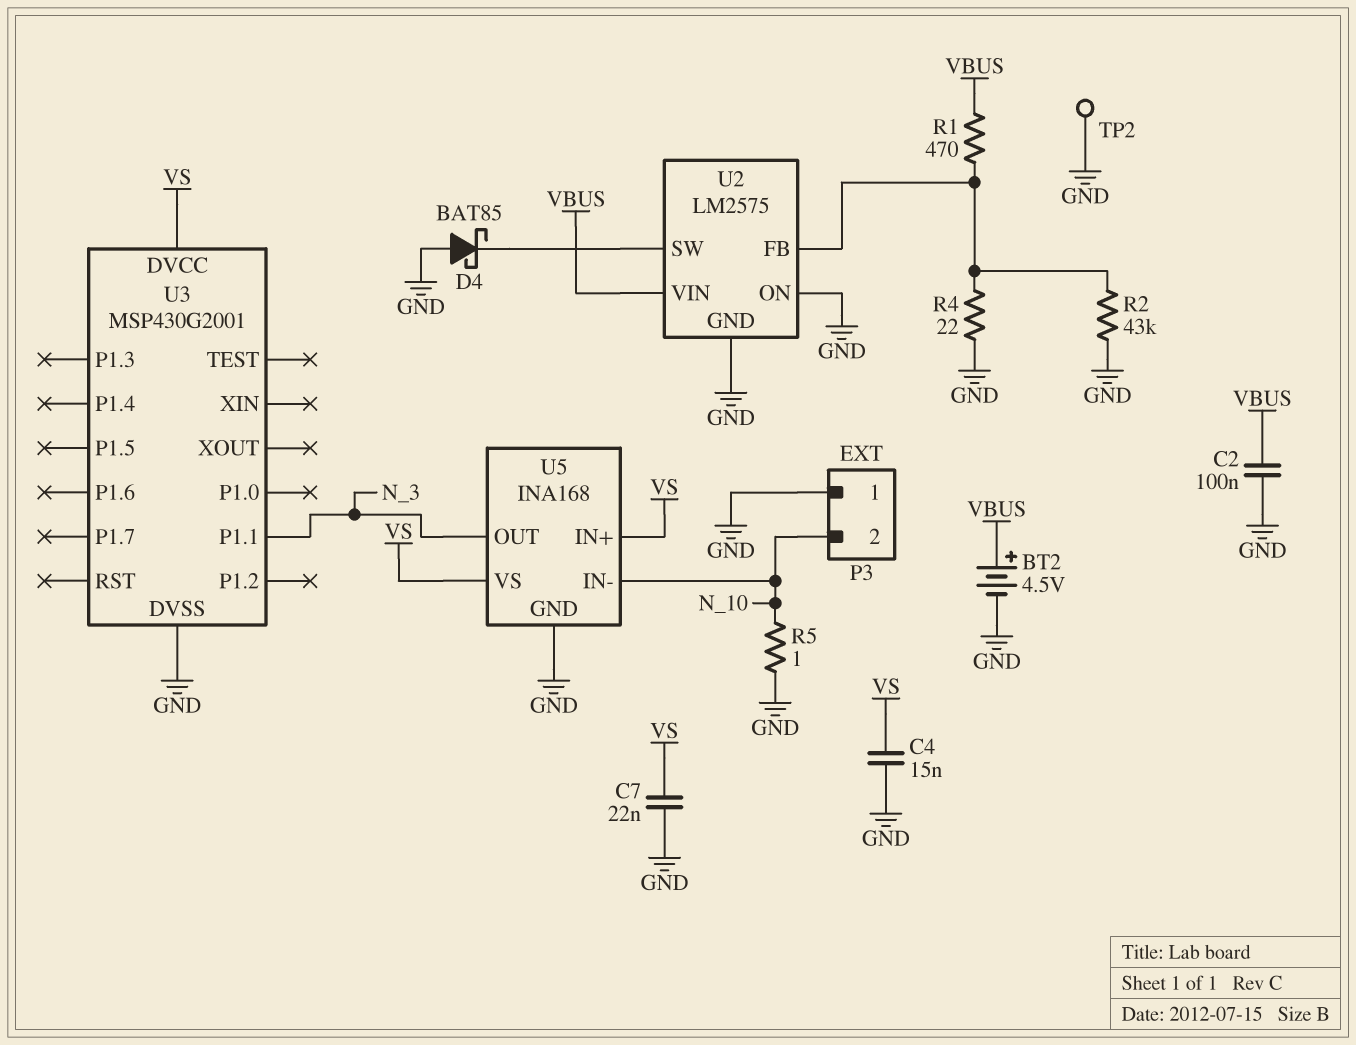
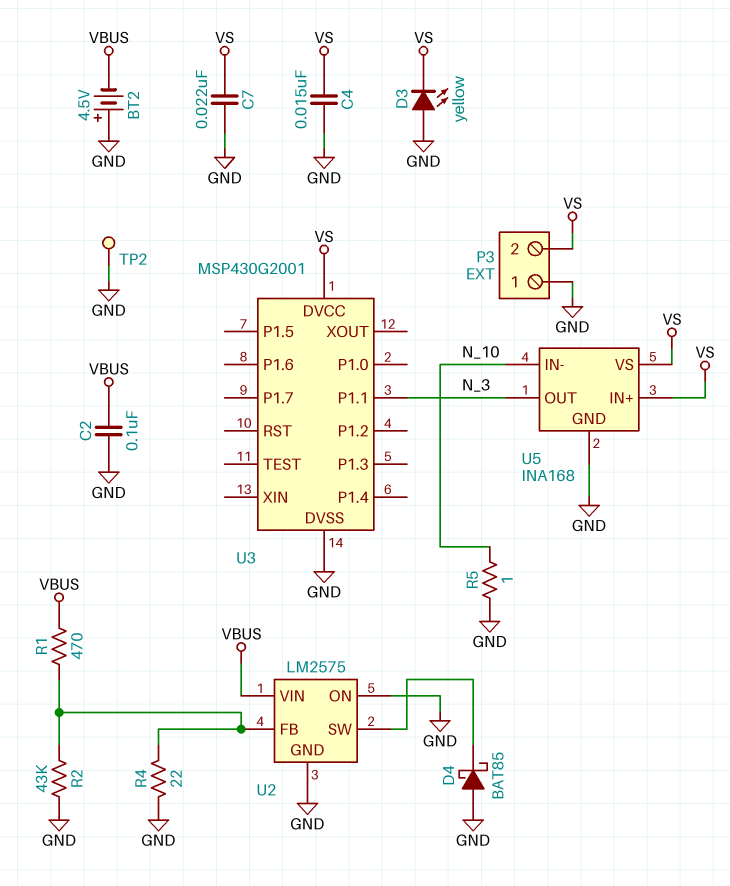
BT2: 4.5V (plus VBUS, minus GND) -> 4.5V (plus GND, minus VBUS)
D3: none -> LED yellow (A GND, K VS)
P3 pin 2: N_10 -> VS

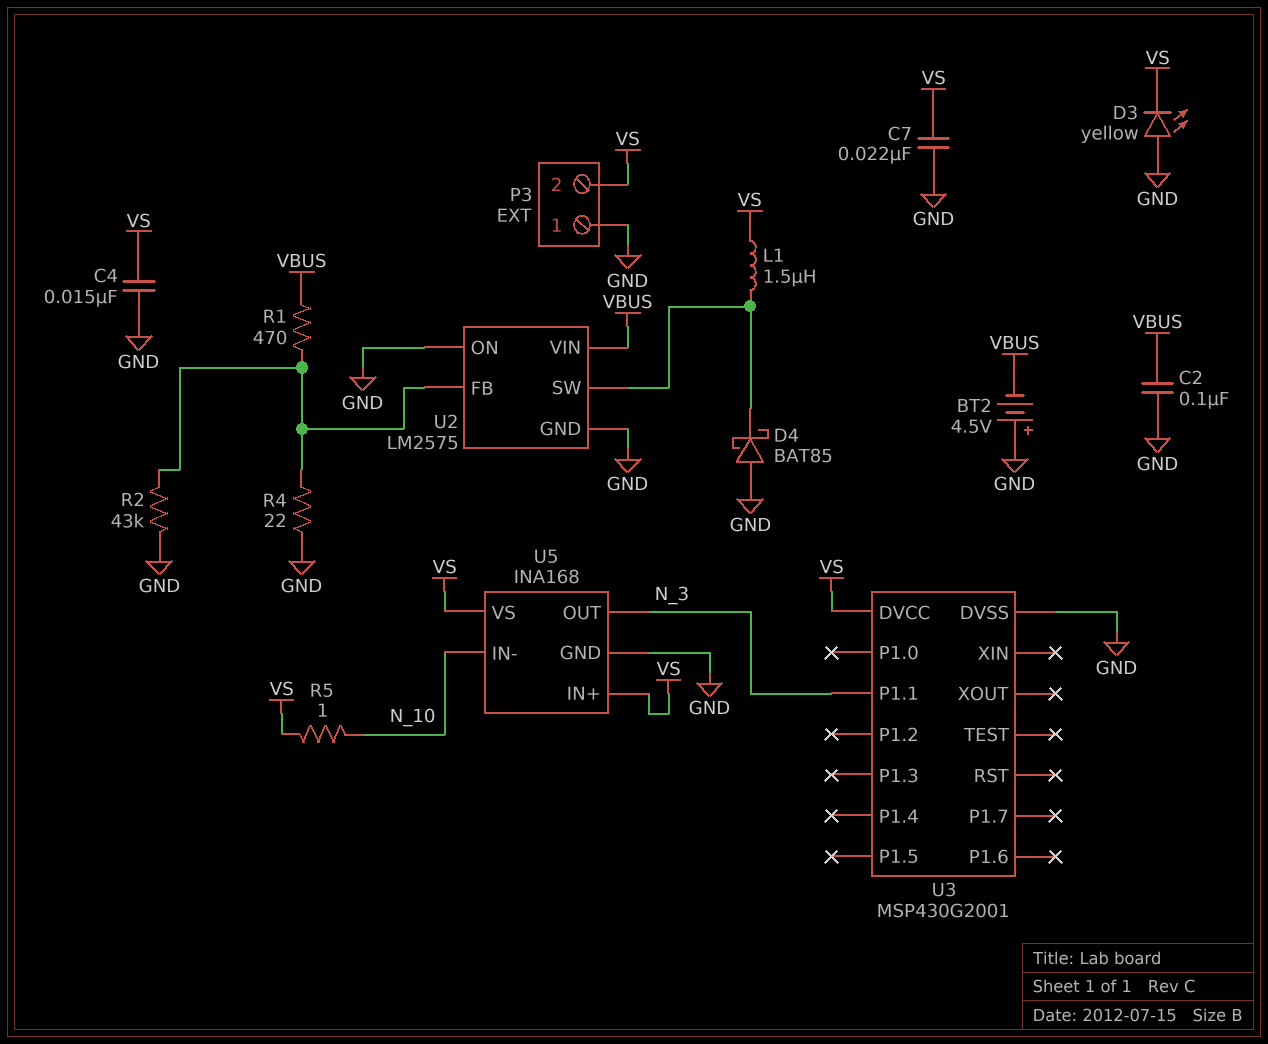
L1: none -> 1.5uH (U2/SW, VS)
R5: 1 (GND, N_10) -> 1 (N_10, VS)
TP2: test point (GND) -> none

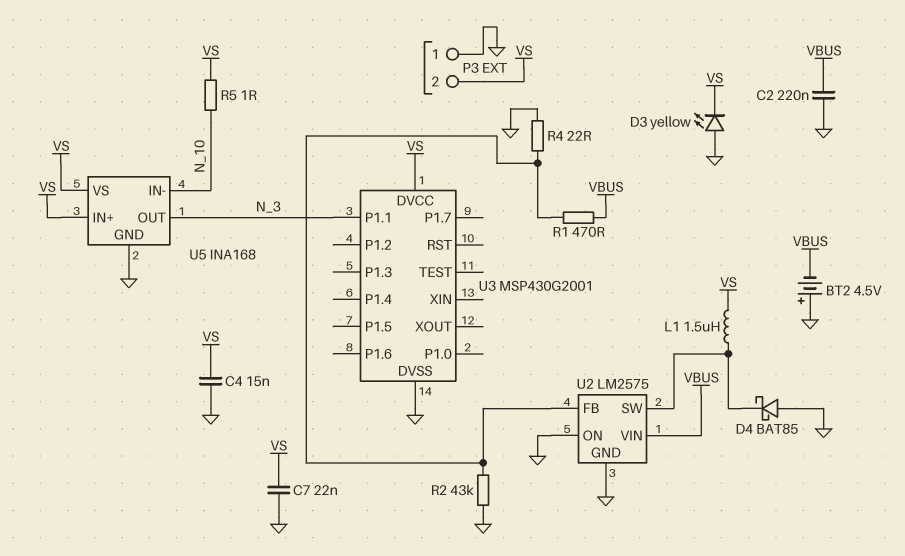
C2: 100nF (GND, VBUS) -> 220nF (GND, VBUS)

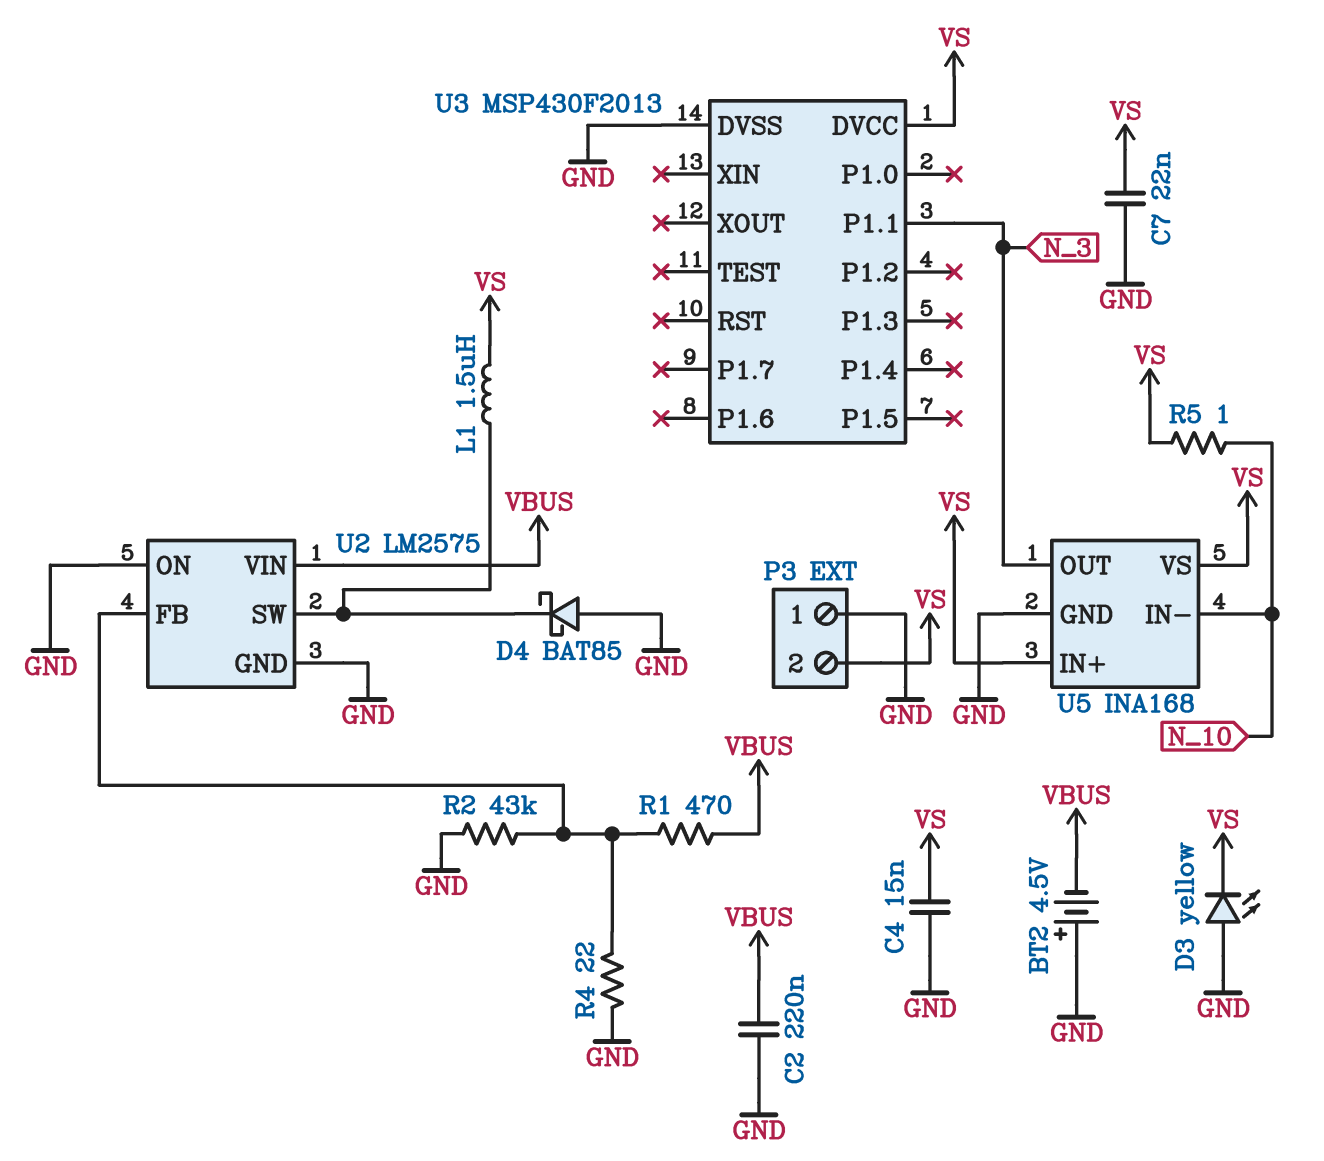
U3: MSP430G2001 -> MSP430F2013

